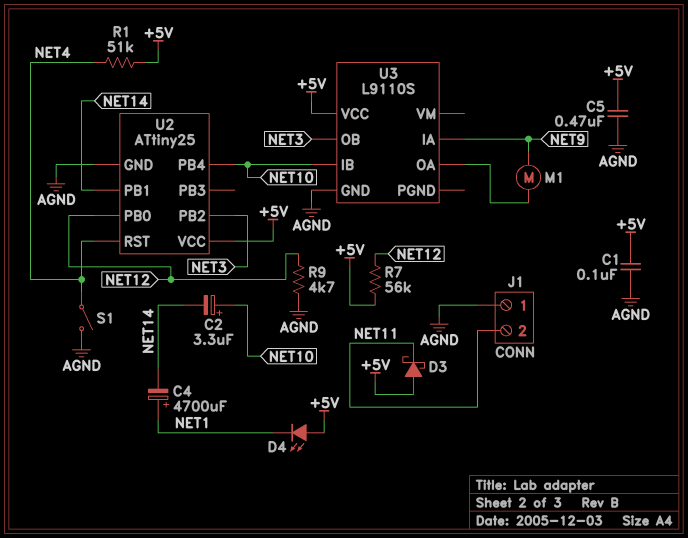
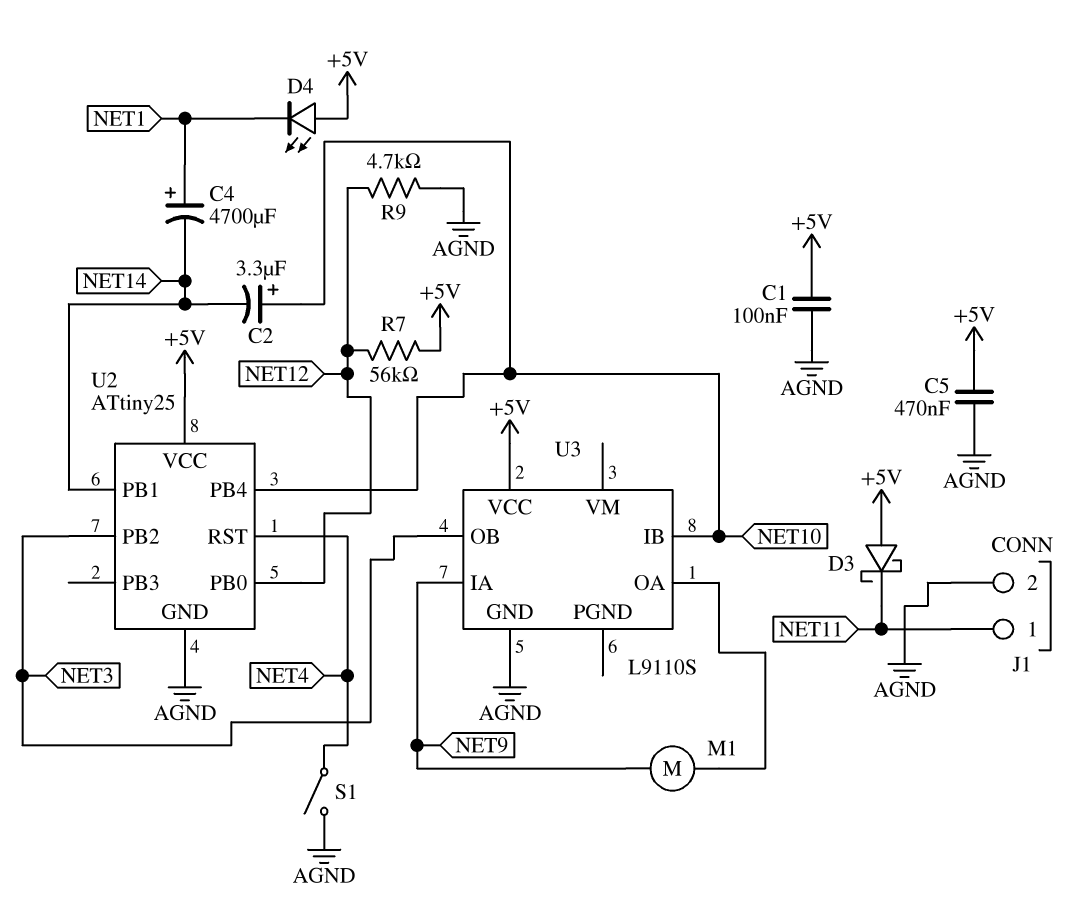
J1 pin 1: AGND -> NET11
J1 pin 2: NET11 -> AGND
R1: 51k (+5V, NET4) -> none

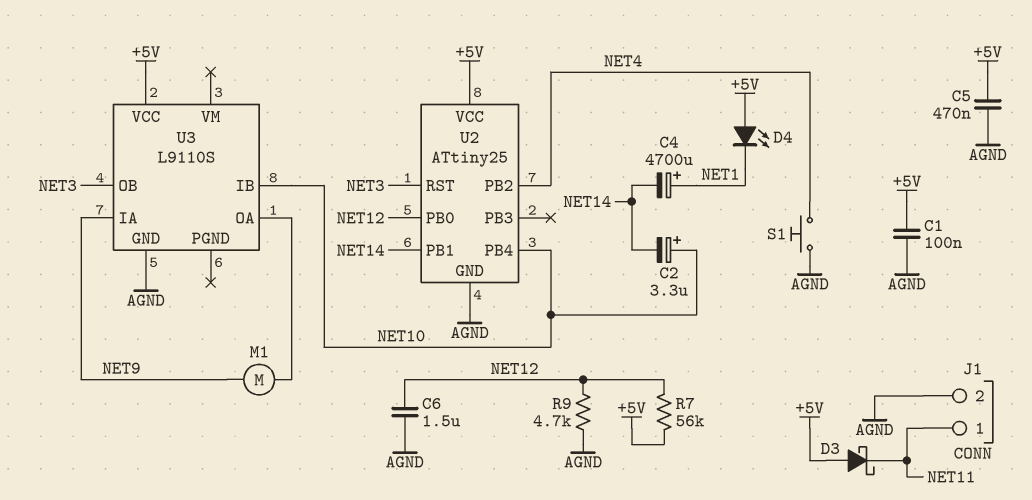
C6: none -> 1.5uF (AGND, NET12)
S1: switch (AGND, NET4) -> button (AGND, NET4)
U2 pin PB2: NET3 -> NET4
U2 pin RST: NET4 -> NET3

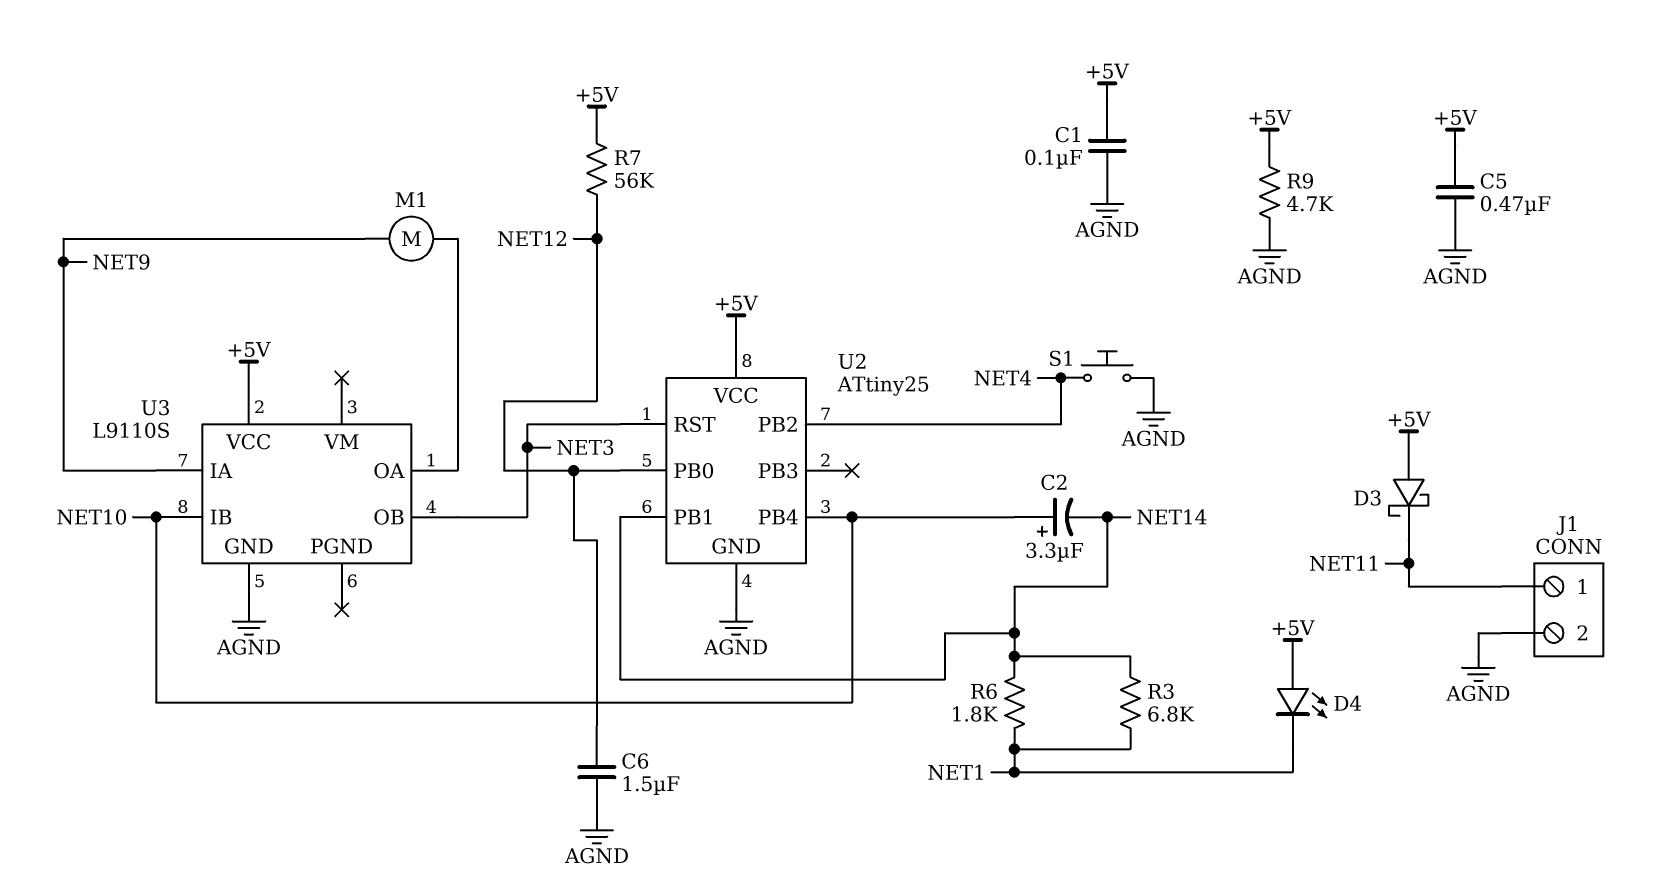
C4: 4700uF (plus NET1, minus NET14) -> none
R3: none -> 6.8k (NET1, NET14)
R6: none -> 1.8k (NET1, NET14)
R9: 4.7k (AGND, NET12) -> 4.7k (+5V, AGND)

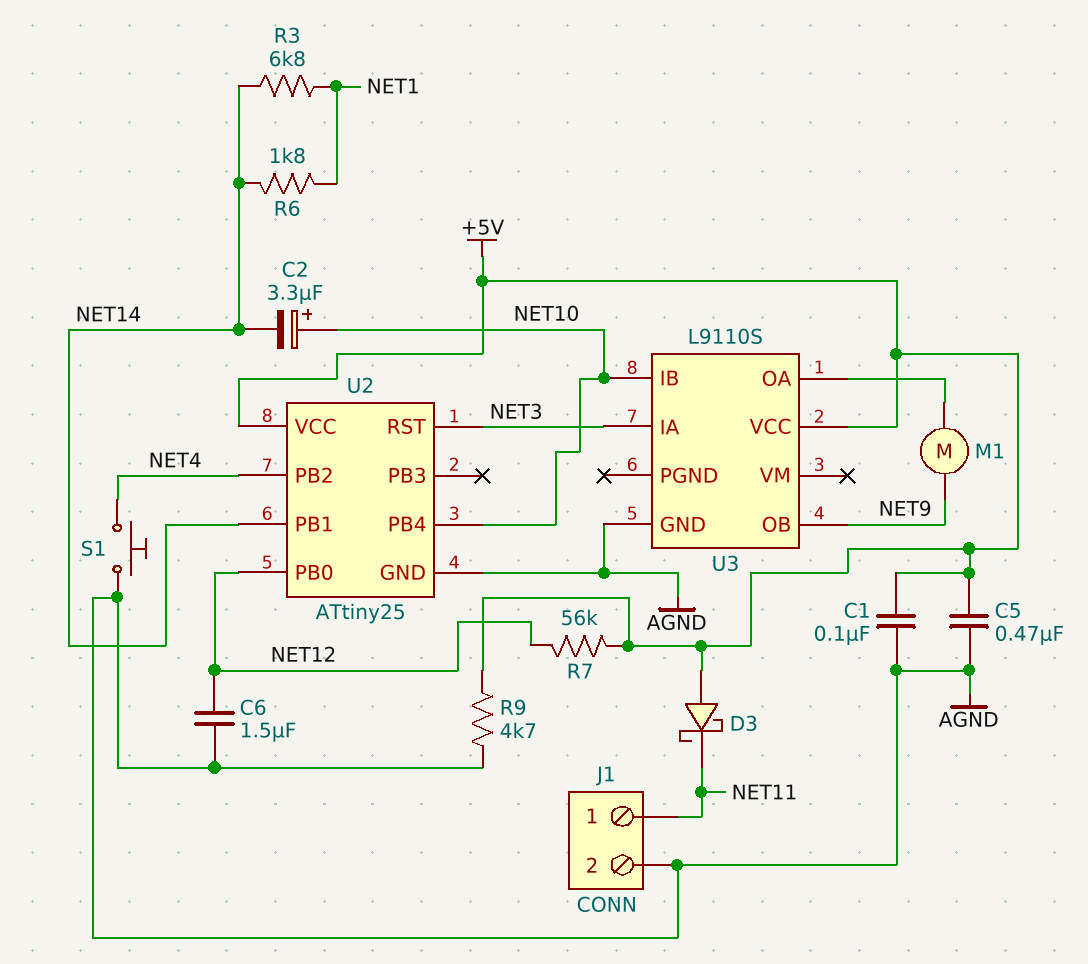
D4: LED (A +5V, K NET1) -> none
U3 pin IA: NET9 -> NET3
U3 pin OB: NET3 -> NET9

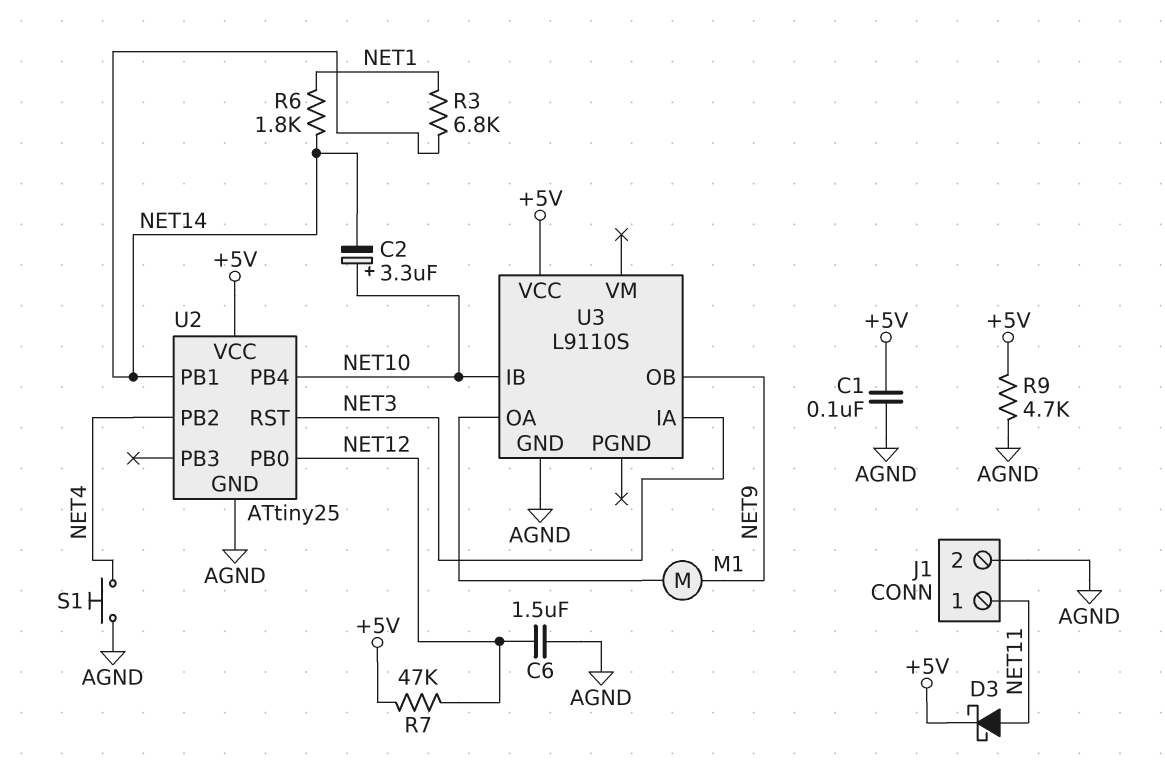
C5: 470nF (+5V, AGND) -> none
D3: schottky (A +5V, K NET11) -> schottky (A NET11, K +5V)
R7: 56k (+5V, NET12) -> 47k (+5V, NET12)

